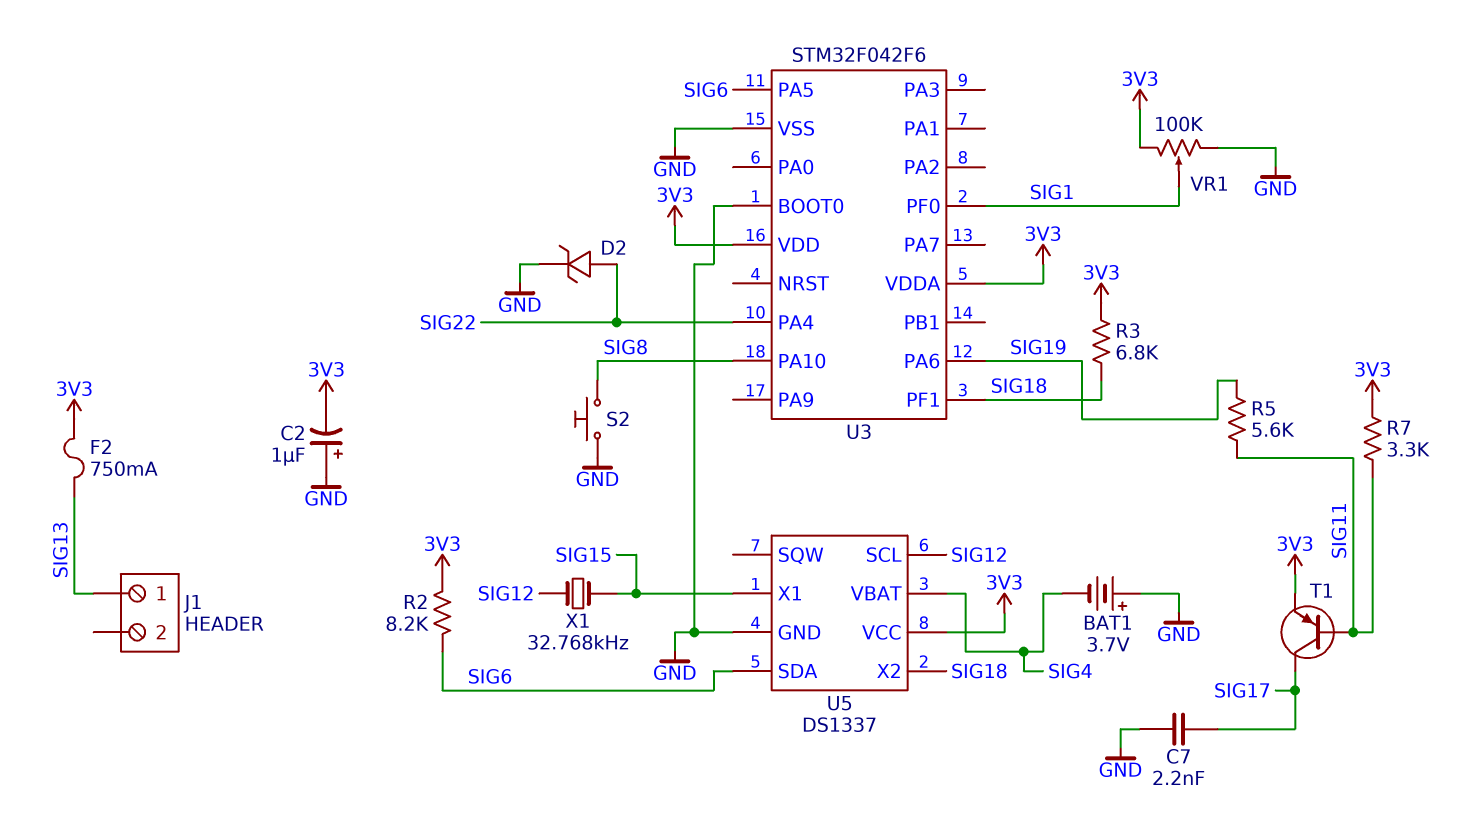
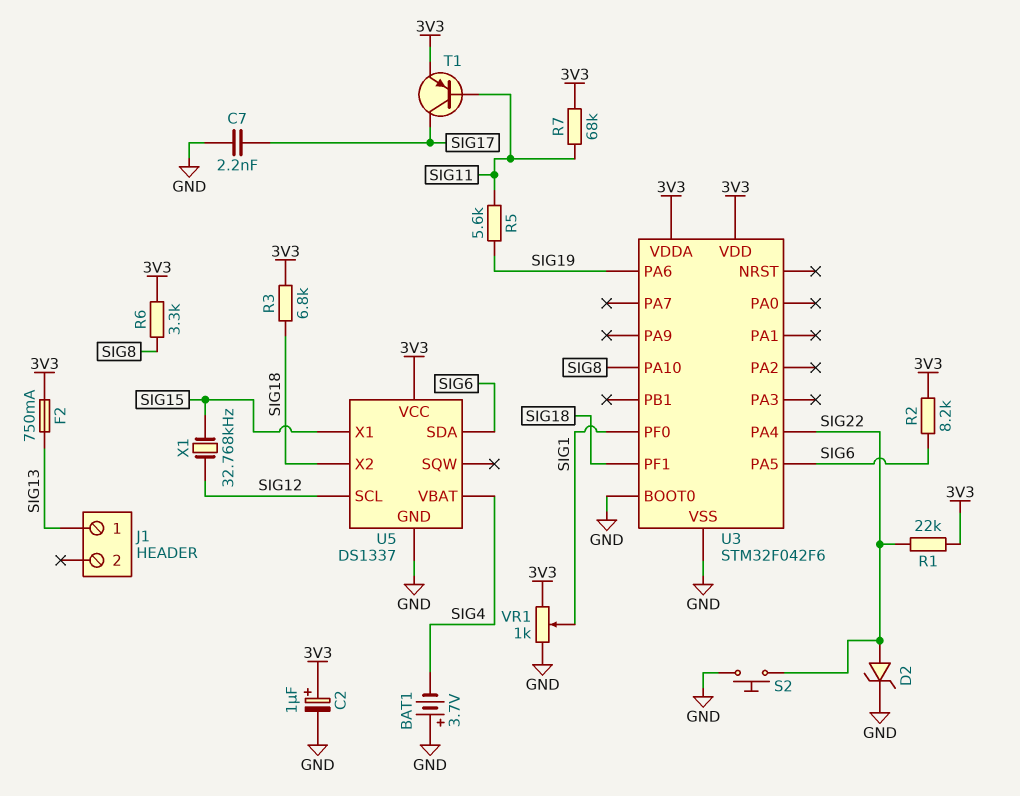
C2: 1uF (plus GND, minus 3V3) -> 1uF (plus 3V3, minus GND)
R1: none -> 22k (3V3, SIG22)
R6: none -> 3.3k (3V3, SIG8)
R7: 3.3k (3V3, SIG11) -> 68k (3V3, SIG11)
S2: button (GND, SIG8) -> button (GND, SIG22)
VR1: 100k (3V3, GND, wiper SIG1) -> 1k (3V3, GND, wiper SIG1)

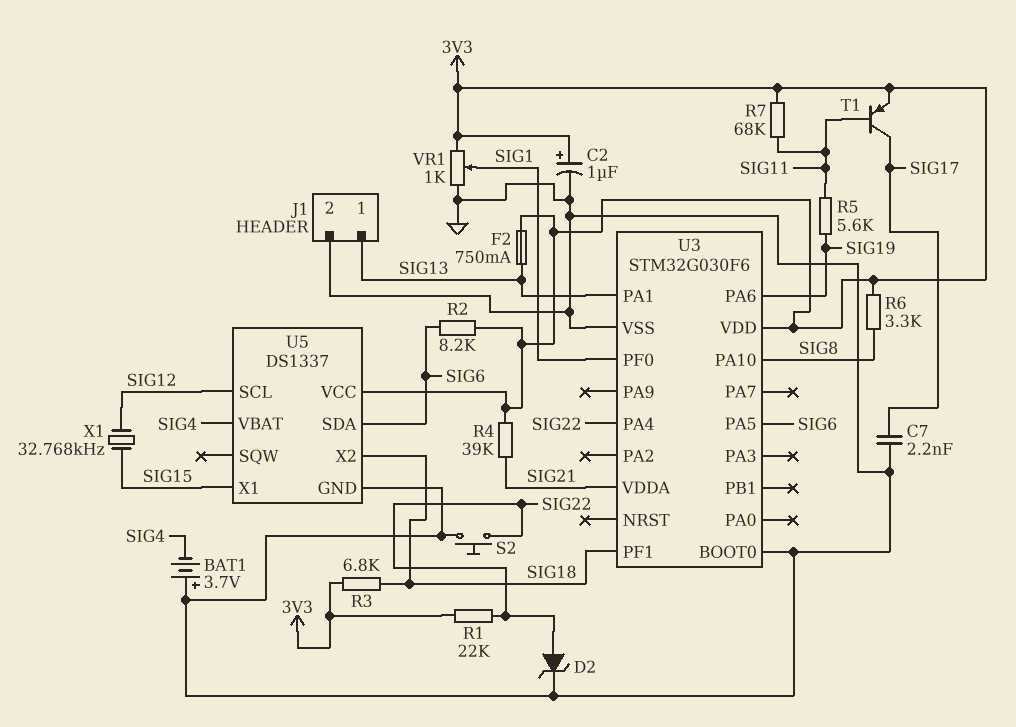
J1 pin 2: none -> GND
R4: none -> 39k (3V3, SIG21)
U3: STM32F042F6 -> STM32G030F6
U3 pin PA1: none -> SIG13
U3 pin VDDA: 3V3 -> SIG21

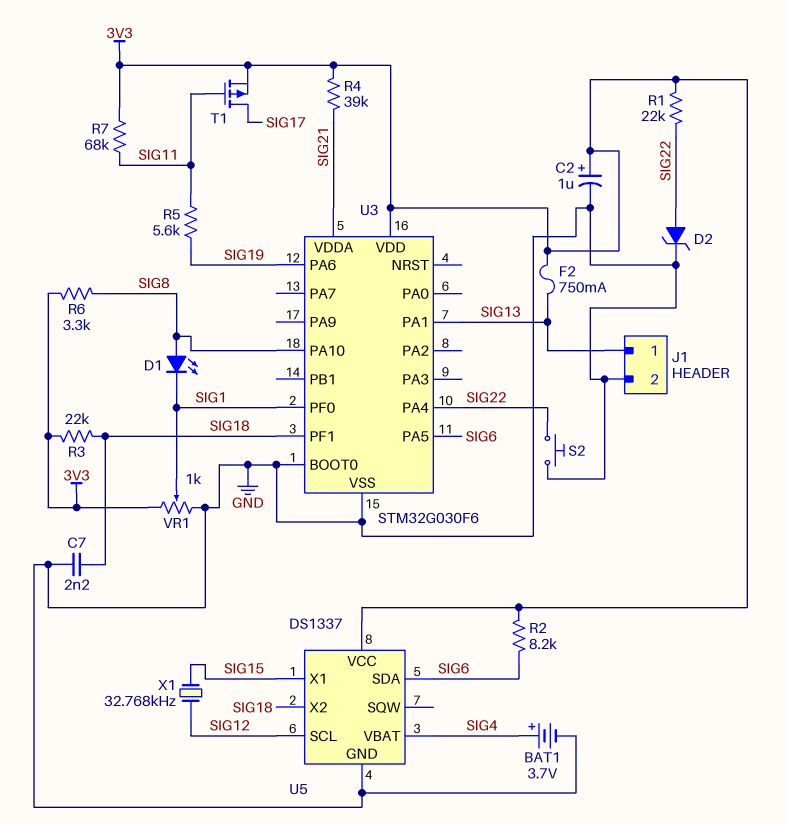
BAT1: 3.7V (plus GND, minus SIG4) -> 3.7V (plus SIG4, minus GND)
C7: 2.2nF (GND, SIG17) -> 2.2nF (GND, SIG18)
D1: none -> LED (A SIG8, K SIG1)
R3: 6.8k (3V3, SIG18) -> 22k (3V3, SIG18)
T1: PNP (B SIG11, C SIG17, E 3V3) -> PMOS (G SIG11, D SIG17, S 3V3)

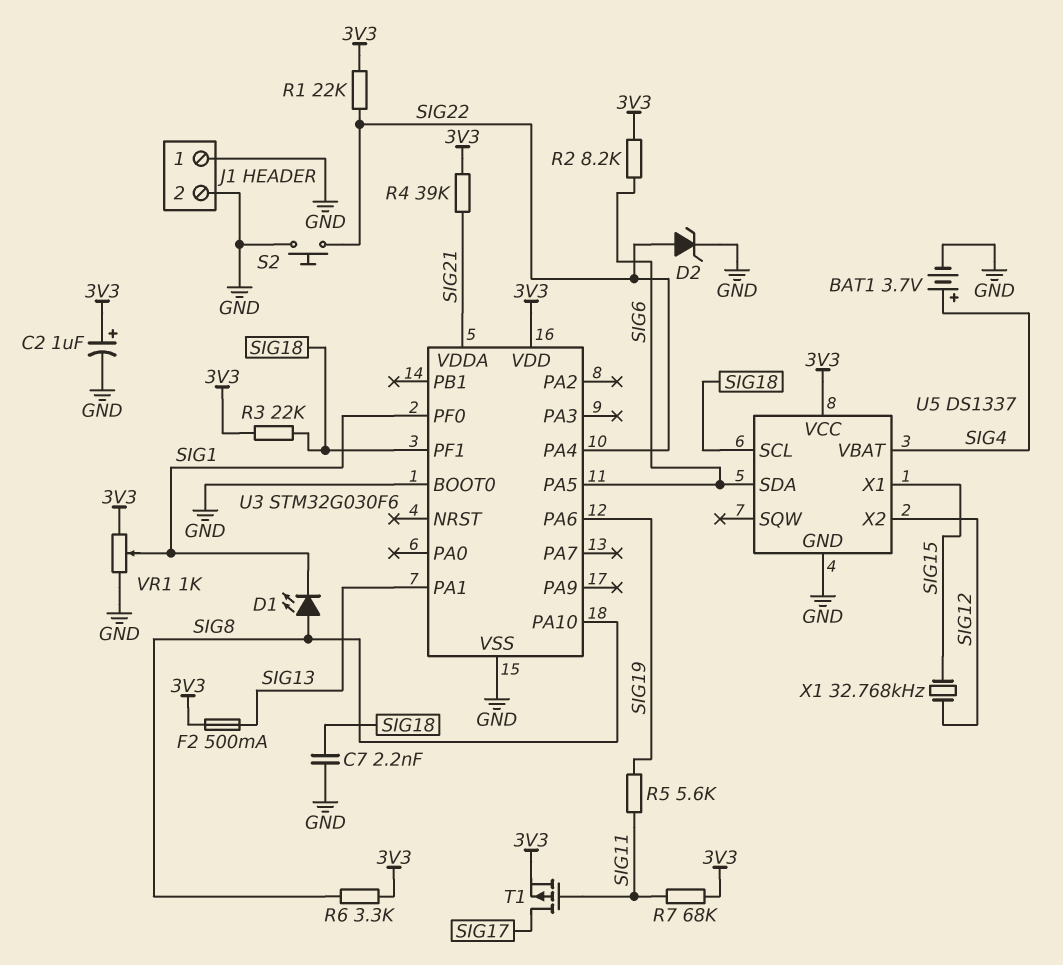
F2: 750mA (3V3, SIG13) -> 500mA (3V3, SIG13)
J1 pin 1: SIG13 -> GND
U5 pin SCL: SIG12 -> SIG18
U5 pin X2: SIG18 -> SIG12

